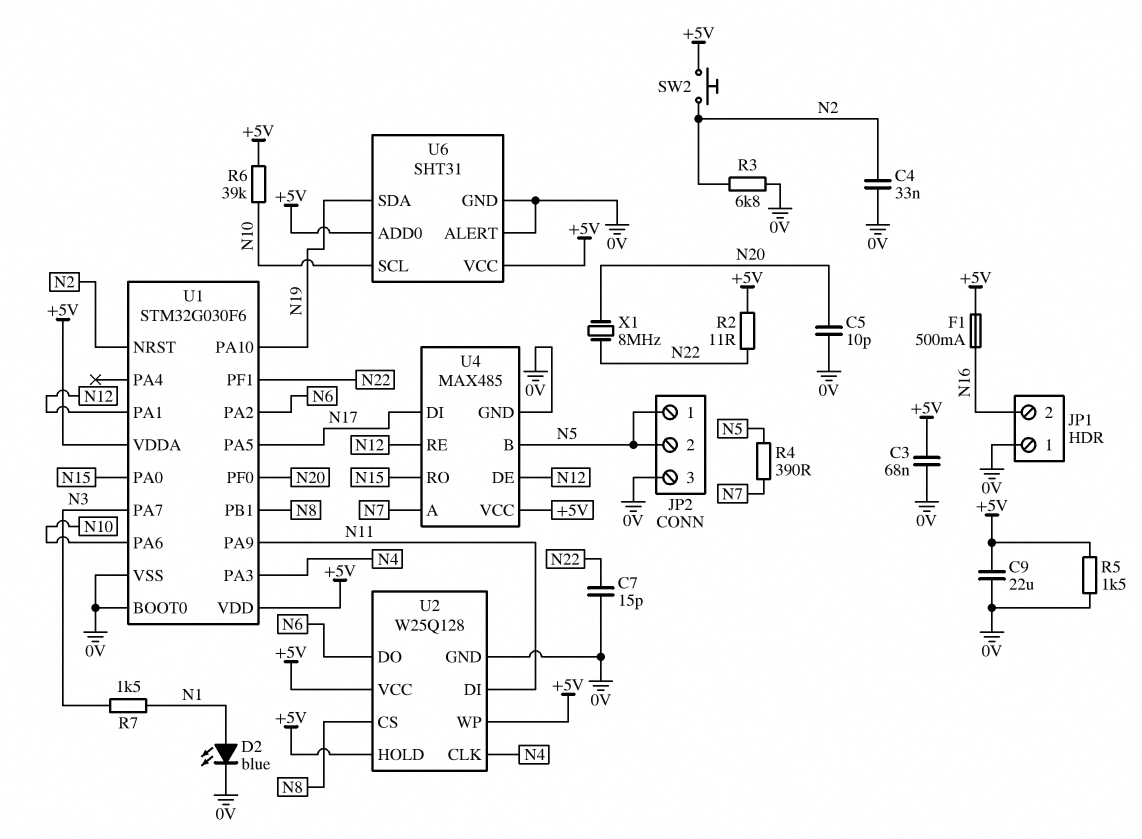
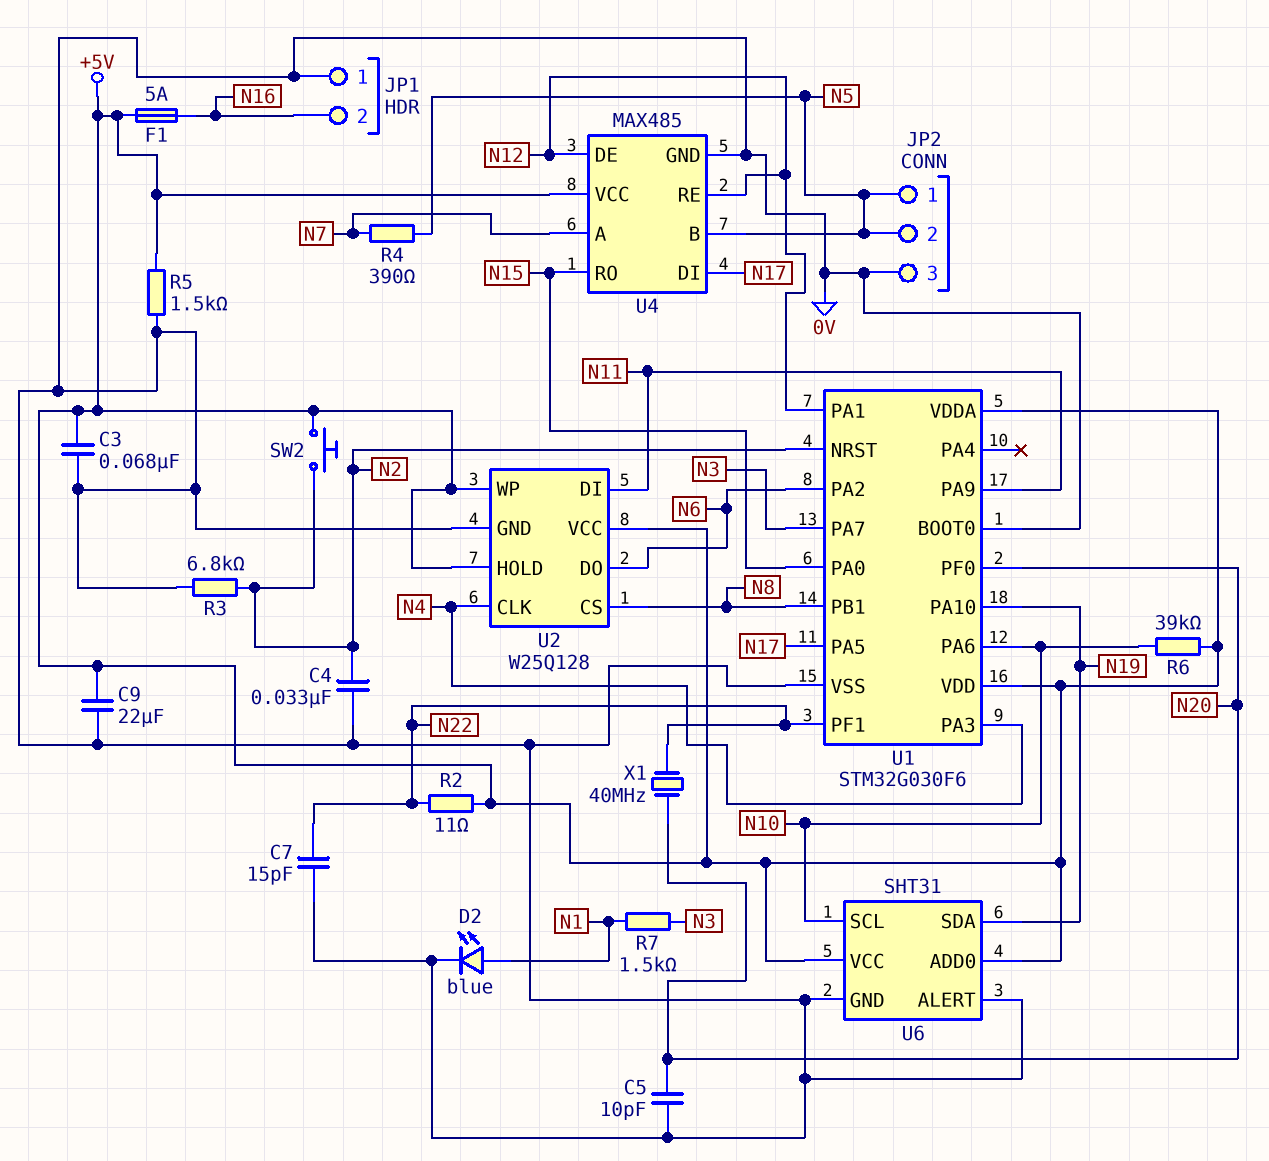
F1: 500mA (+5V, N16) -> 5A (+5V, N16)
X1: 8MHz (N20, N22) -> 40MHz (N20, N22)

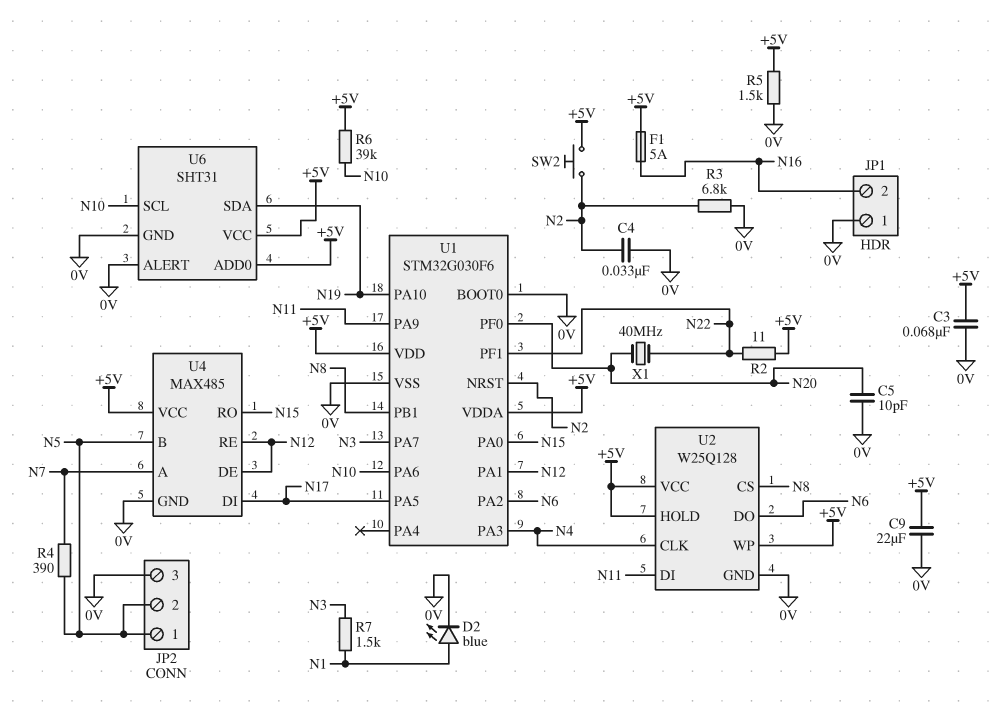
C7: 15pF (0V, N22) -> none

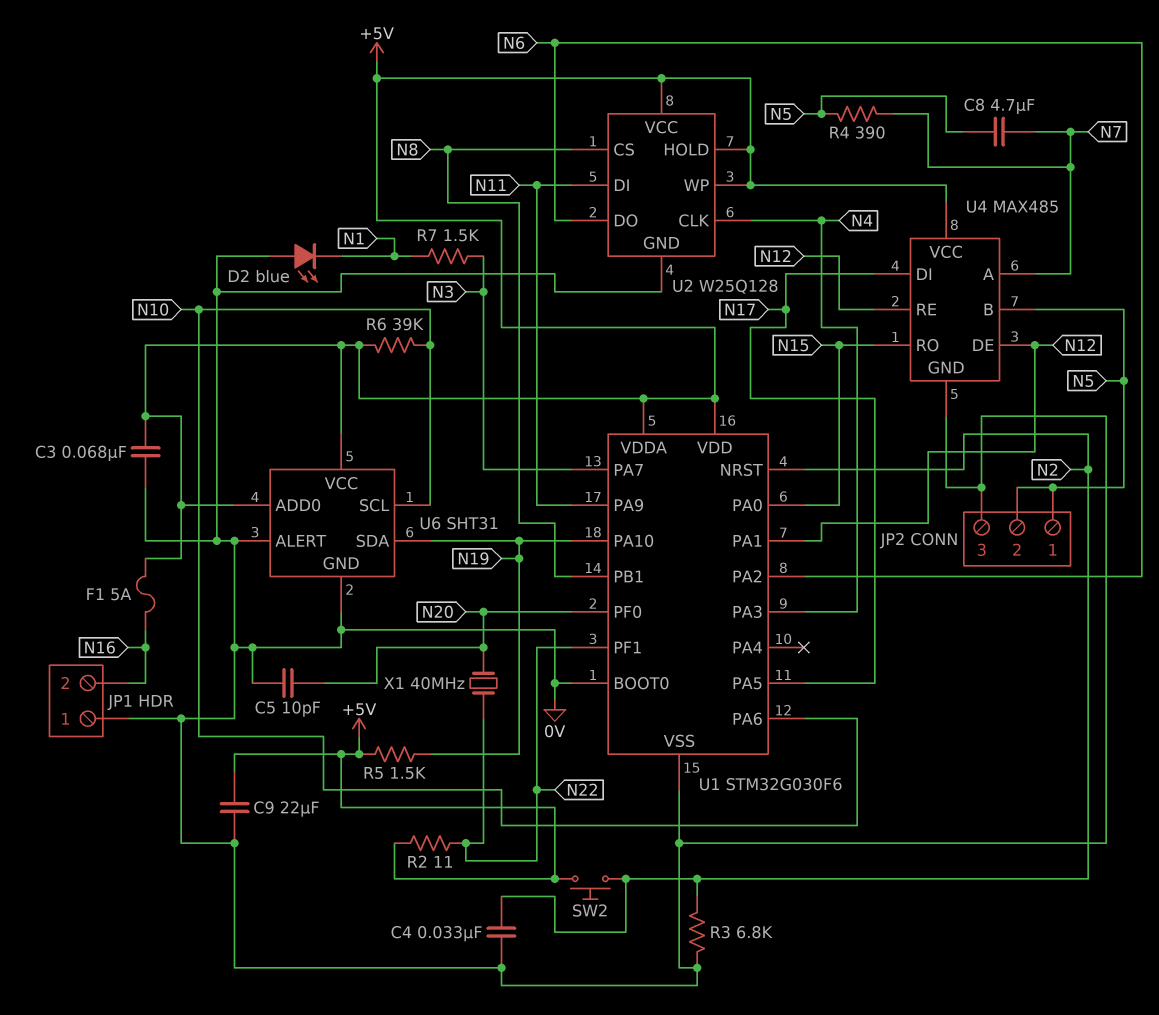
C8: none -> 4.7uF (N5, N7)
D2: LED blue (A N1, K 0V) -> LED blue (A 0V, K N1)
R5: 1.5k (+5V, 0V) -> 1.5k (+5V, N19)

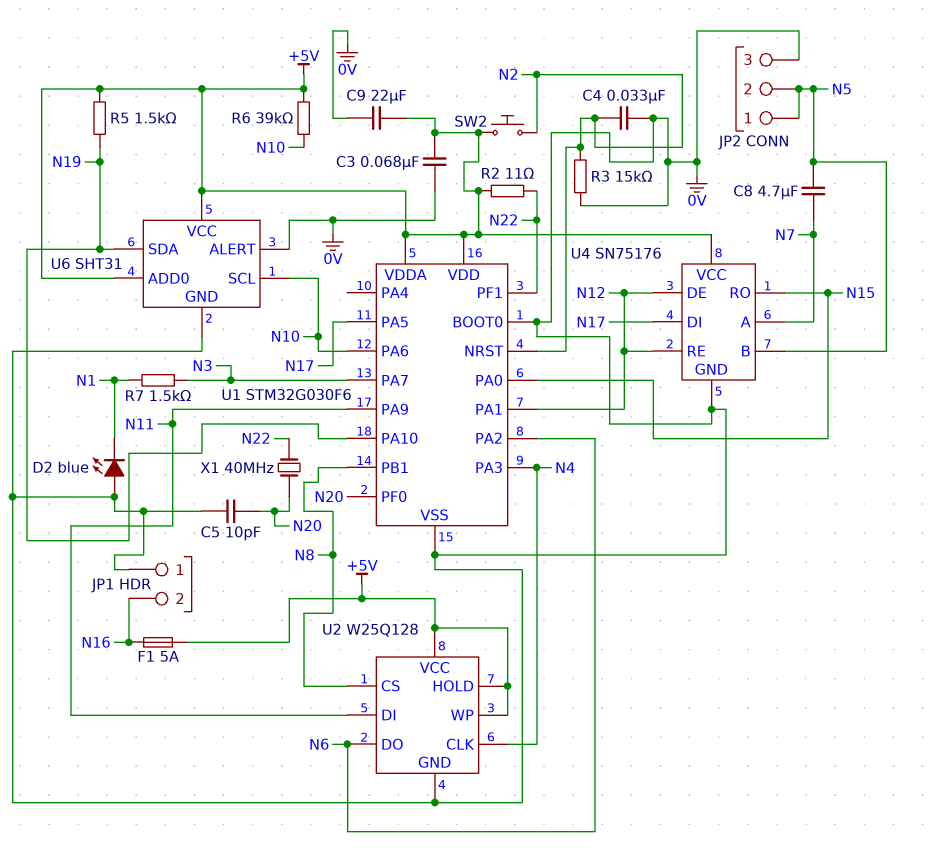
R3: 6.8k (0V, N2) -> 15k (0V, N2)
R4: 390 (N5, N7) -> none
U4: MAX485 -> SN75176

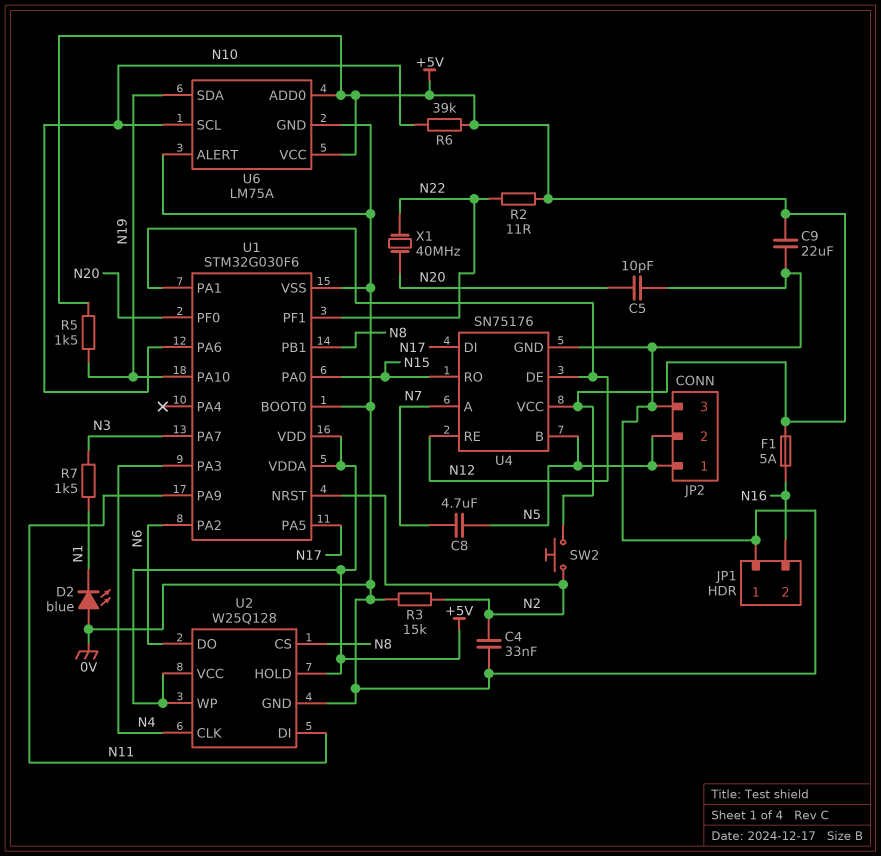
C3: 68nF (+5V, 0V) -> none
U6: SHT31 -> LM75A

